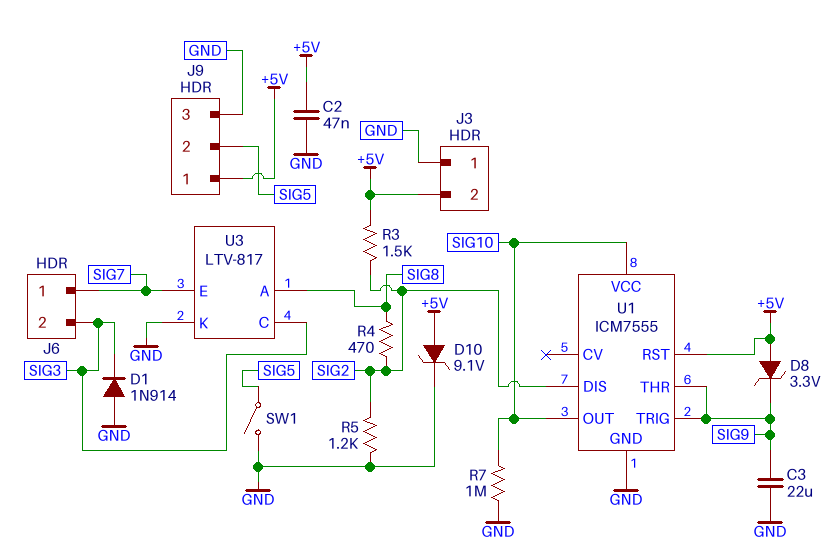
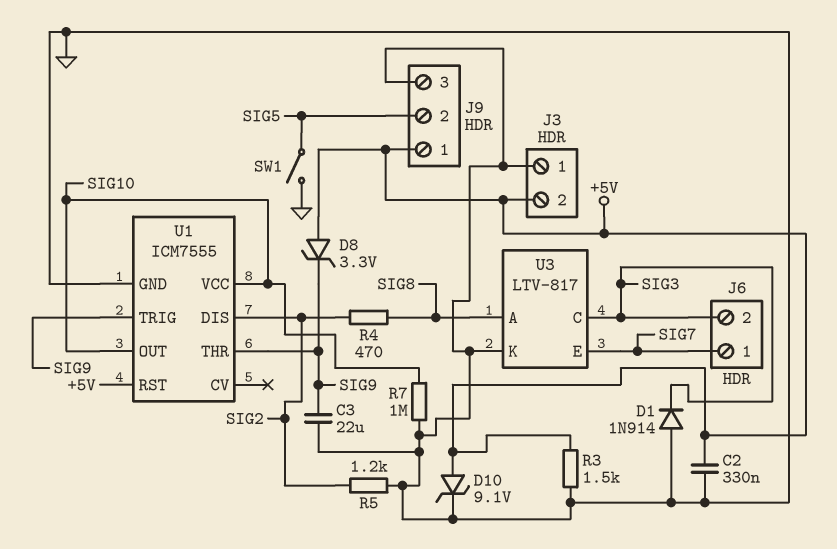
C2: 47nF (+5V, GND) -> 330nF (+5V, GND)
R3: 1.5k (+5V, SIG2) -> 1.5k (+5V, GND)

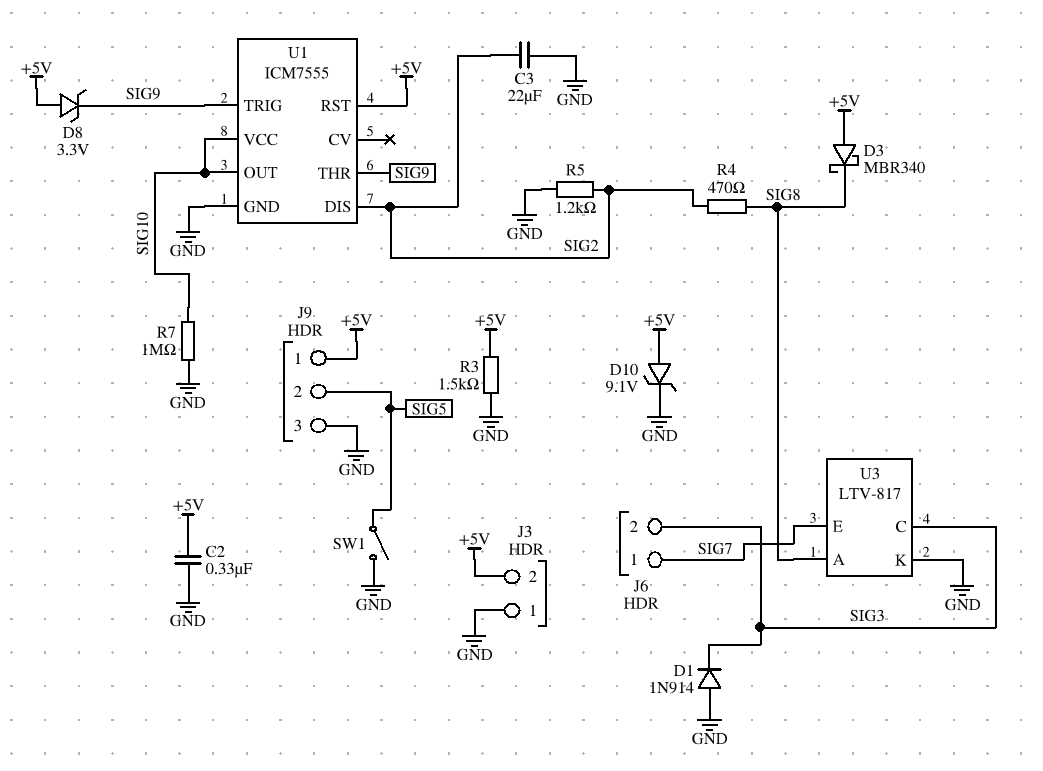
C3: 22uF (GND, SIG9) -> 22uF (GND, SIG2)
D3: none -> schottky MBR340 (A +5V, K SIG8)

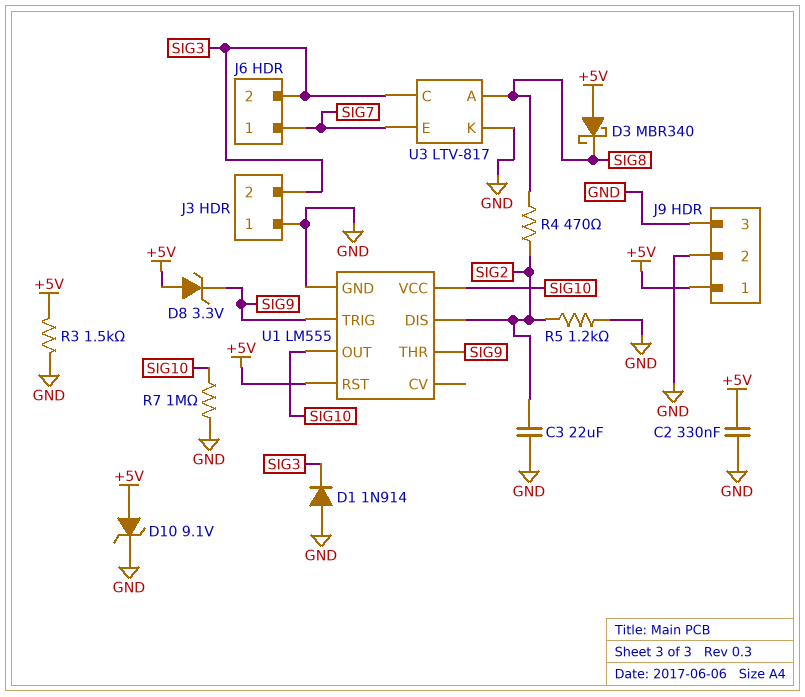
J3 pin 2: +5V -> SIG3
J9 pin 2: SIG5 -> GND
SW1: switch (GND, SIG5) -> none
U1: ICM7555 -> LM555

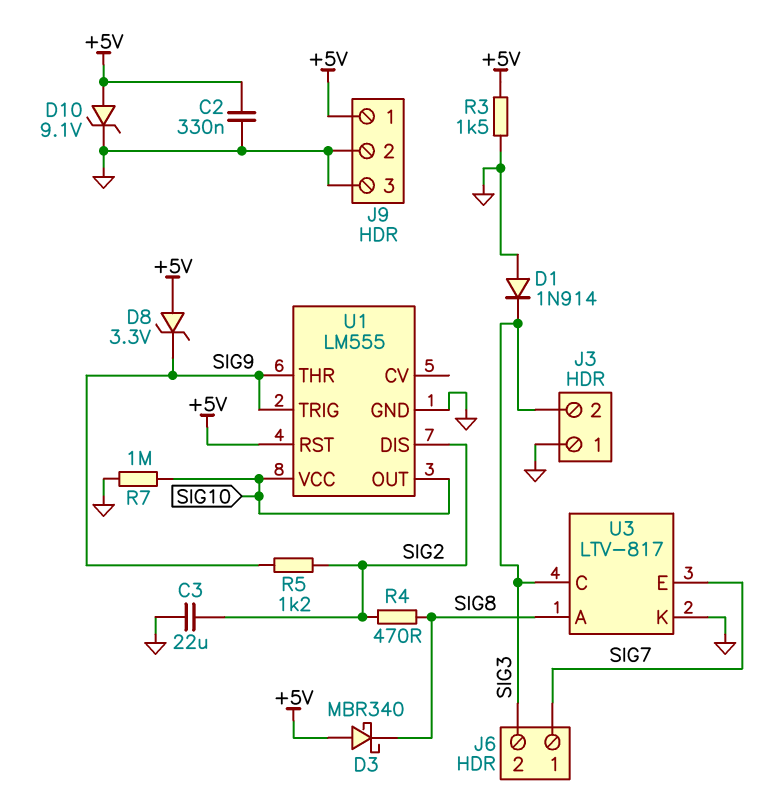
R5: 1.2k (GND, SIG2) -> 1.2k (SIG2, SIG9)

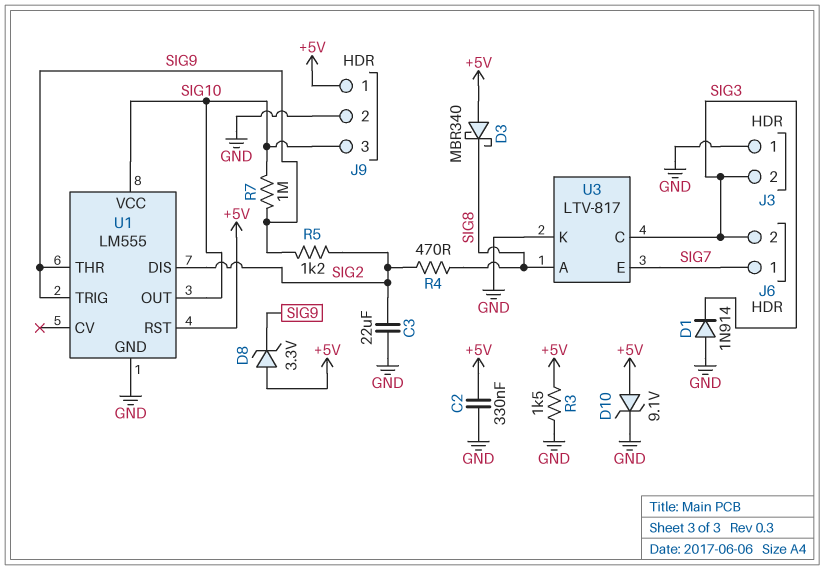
J9 pin 3: GND -> SIG10
R7: 1M (GND, SIG10) -> 1M (SIG9, SIG10)

